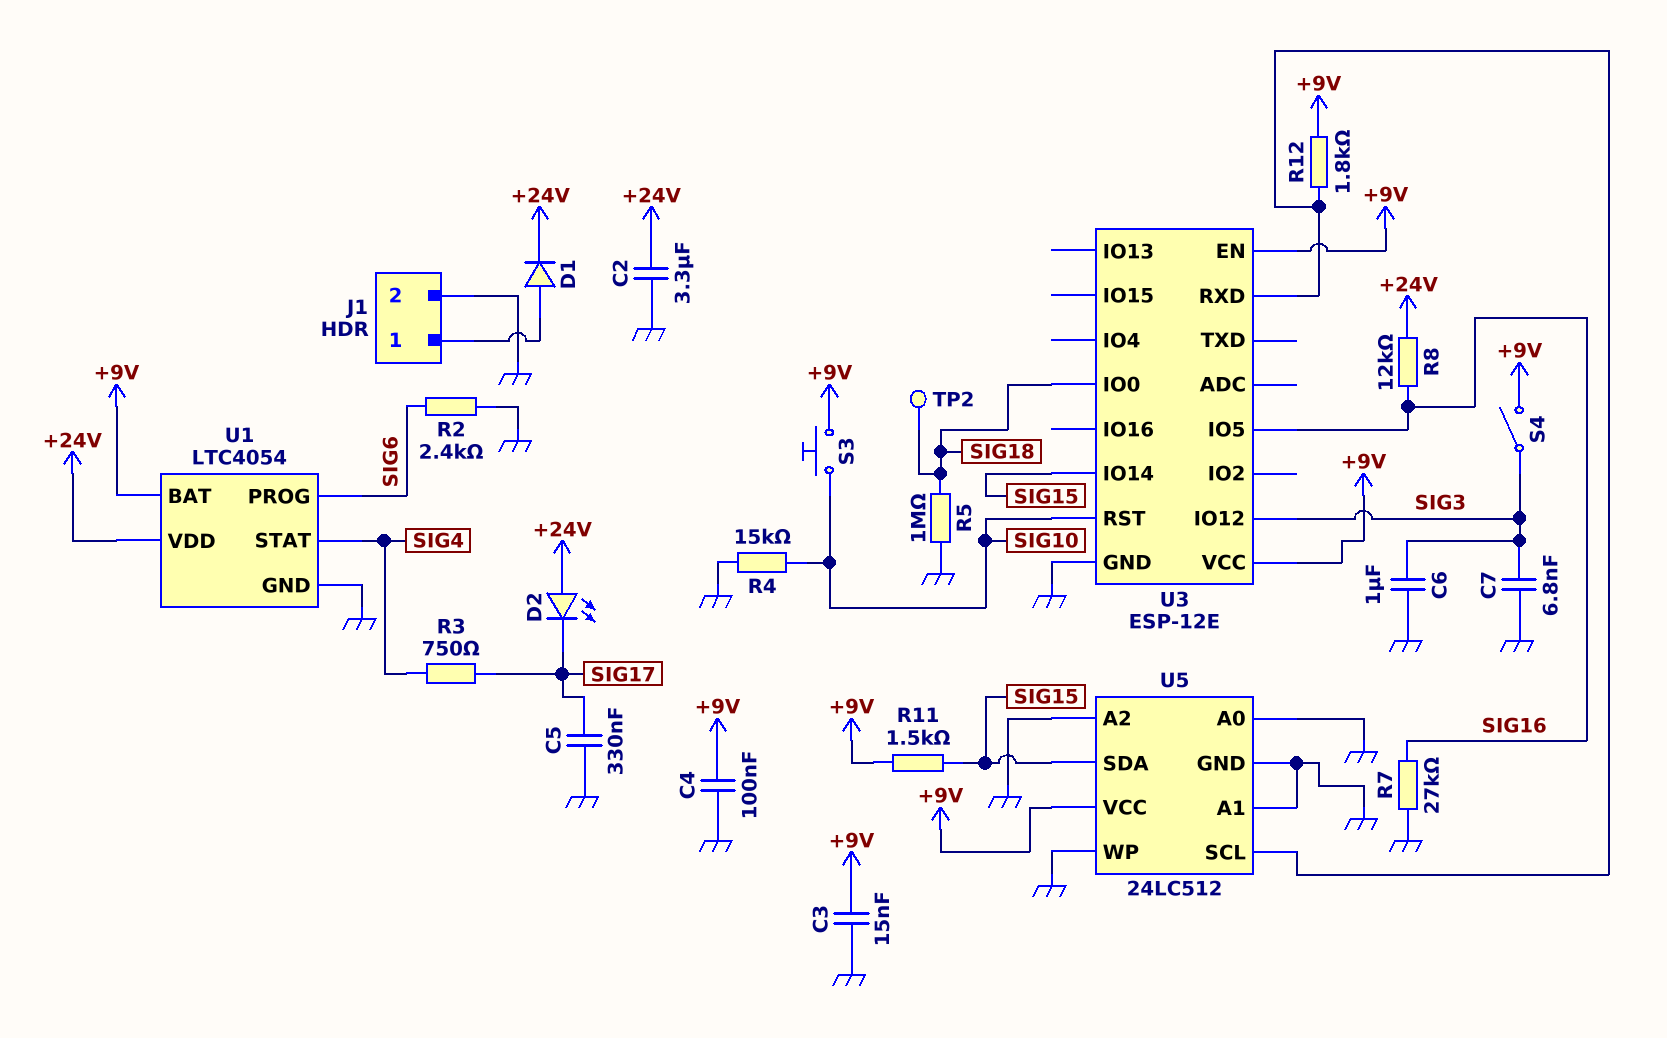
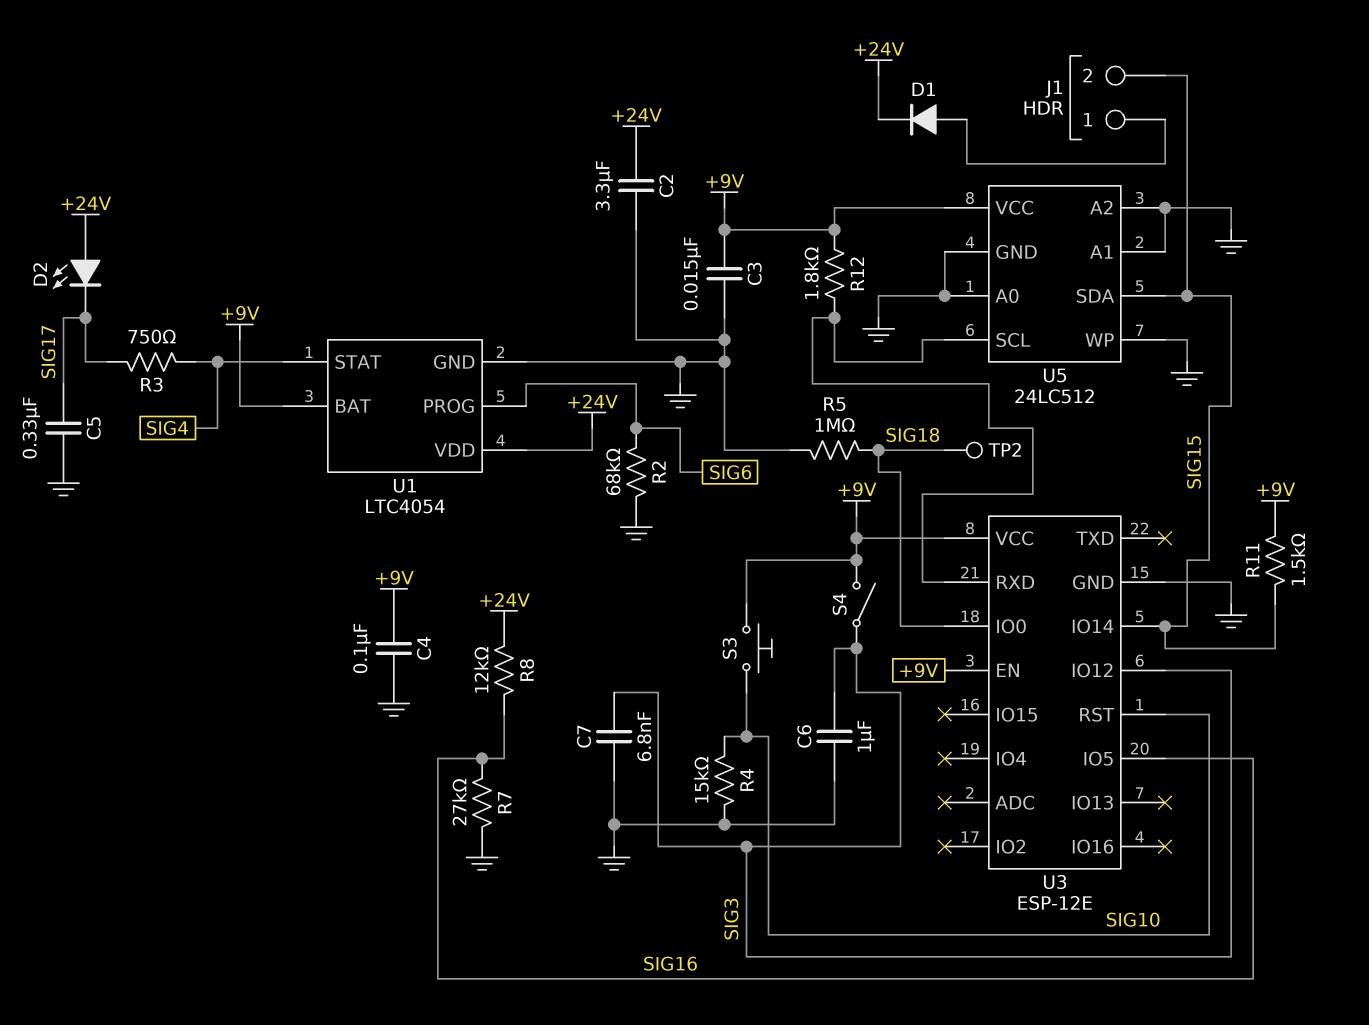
J1 pin 2: GND -> SIG15
R2: 2.4k (GND, SIG6) -> 68k (GND, SIG6)

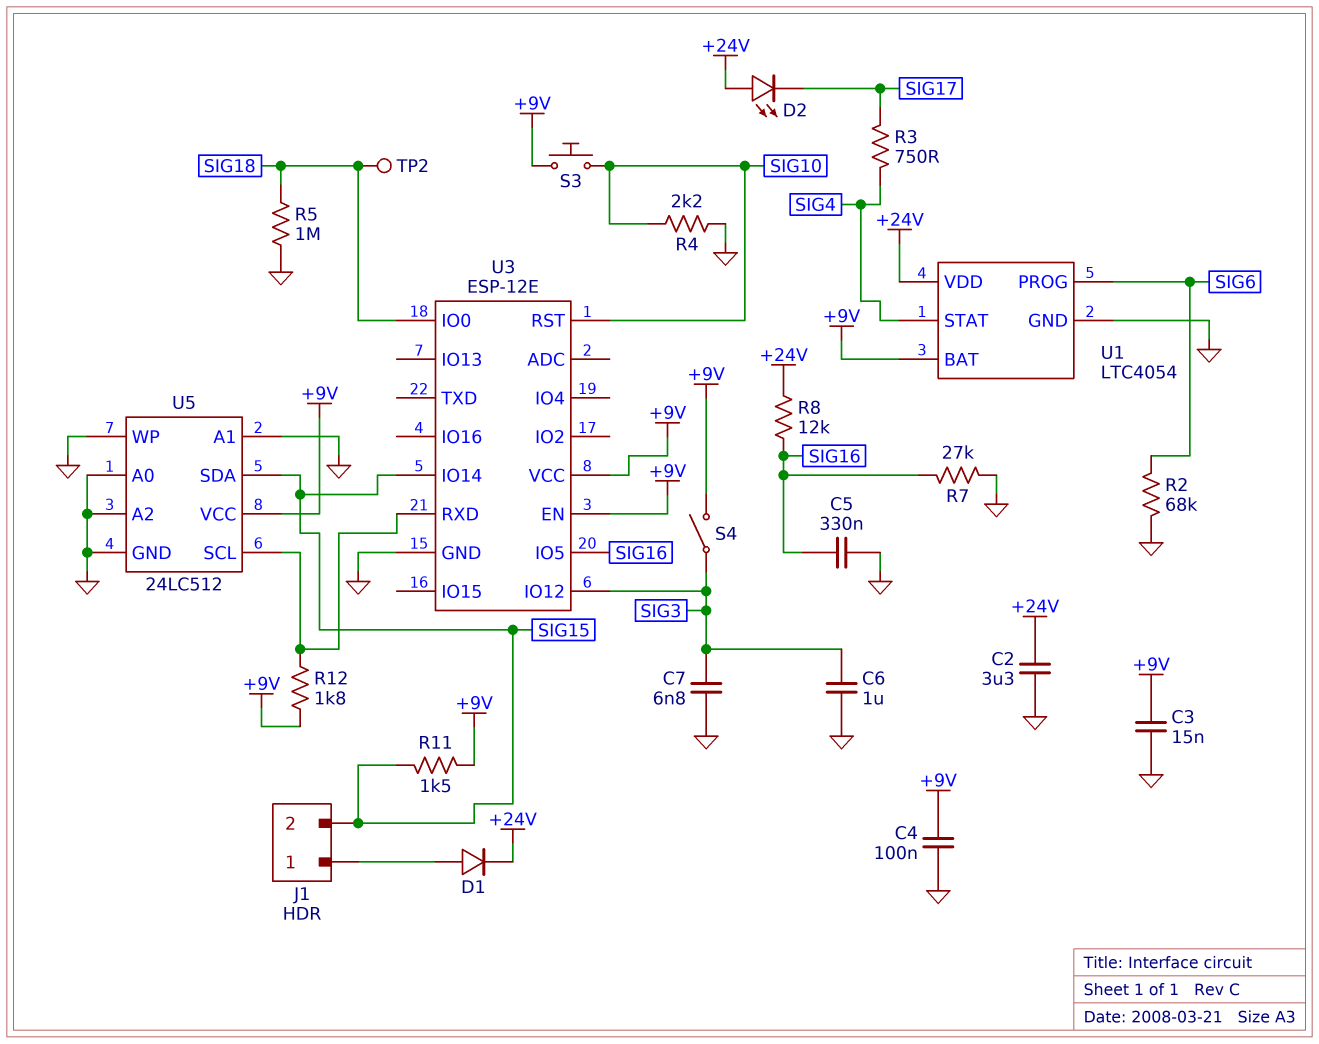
C5: 330nF (GND, SIG17) -> 330nF (GND, SIG16)
R4: 15k (GND, SIG10) -> 2.2k (GND, SIG10)

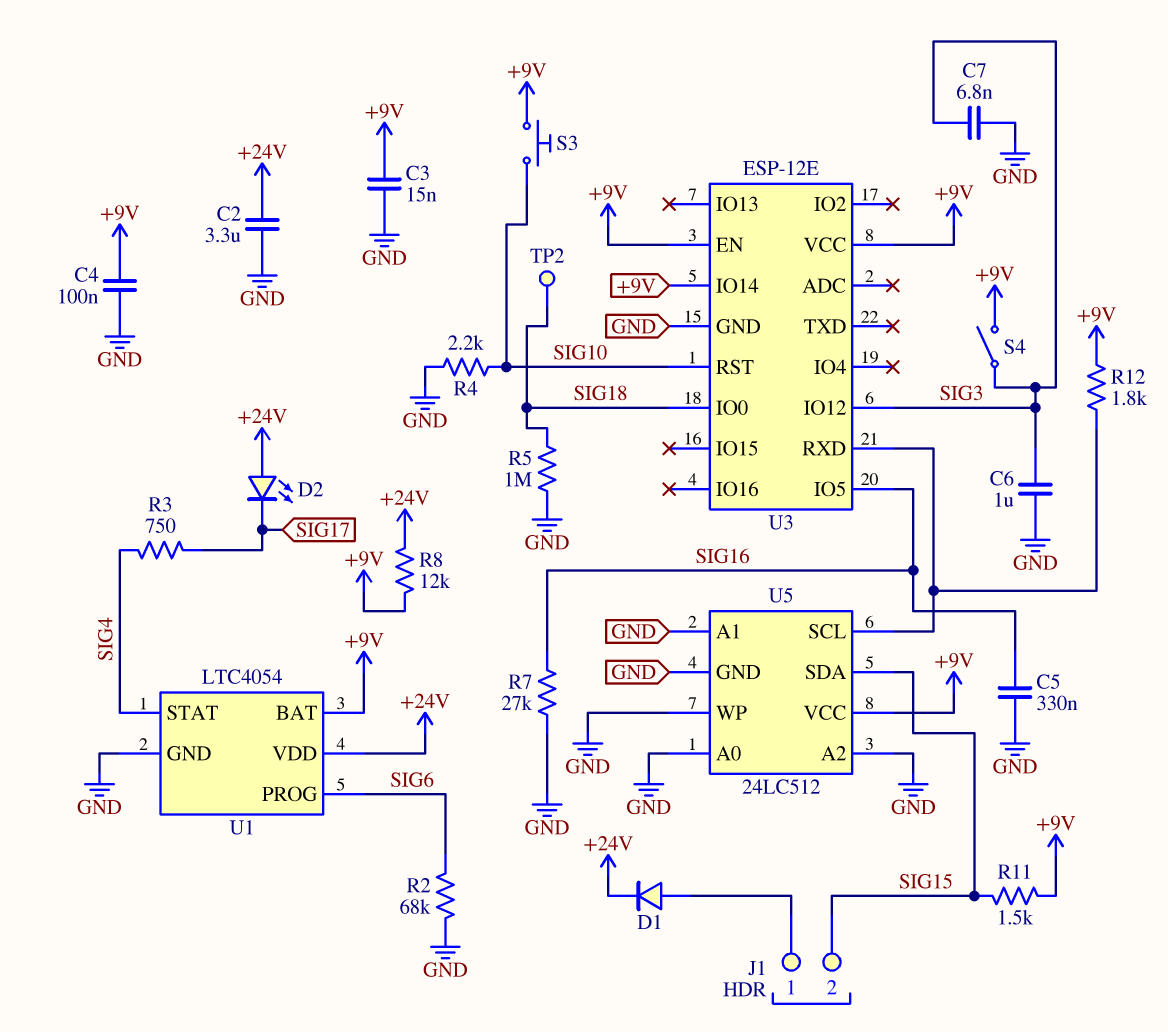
R8: 12k (+24V, SIG16) -> 12k (+9V, +24V)
U3 pin IO14: SIG15 -> +9V

